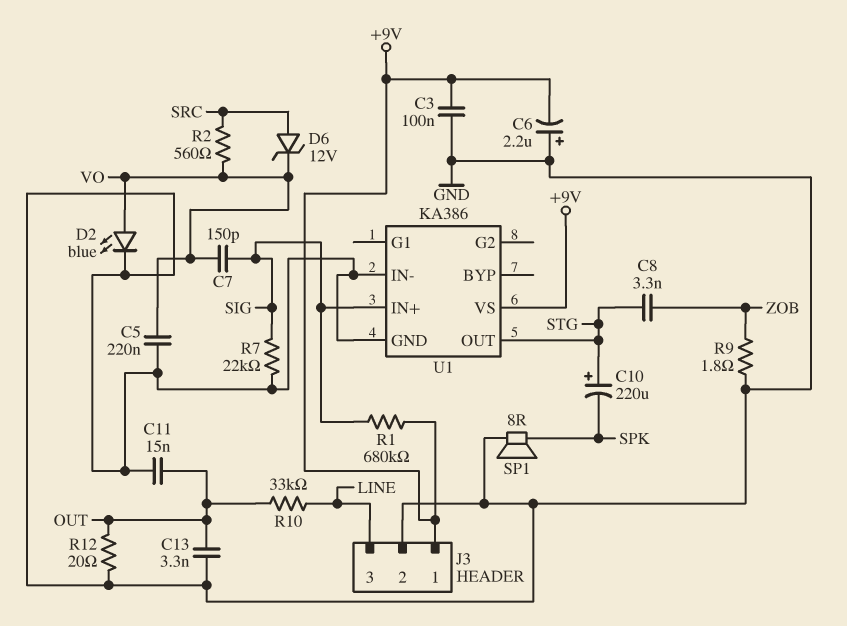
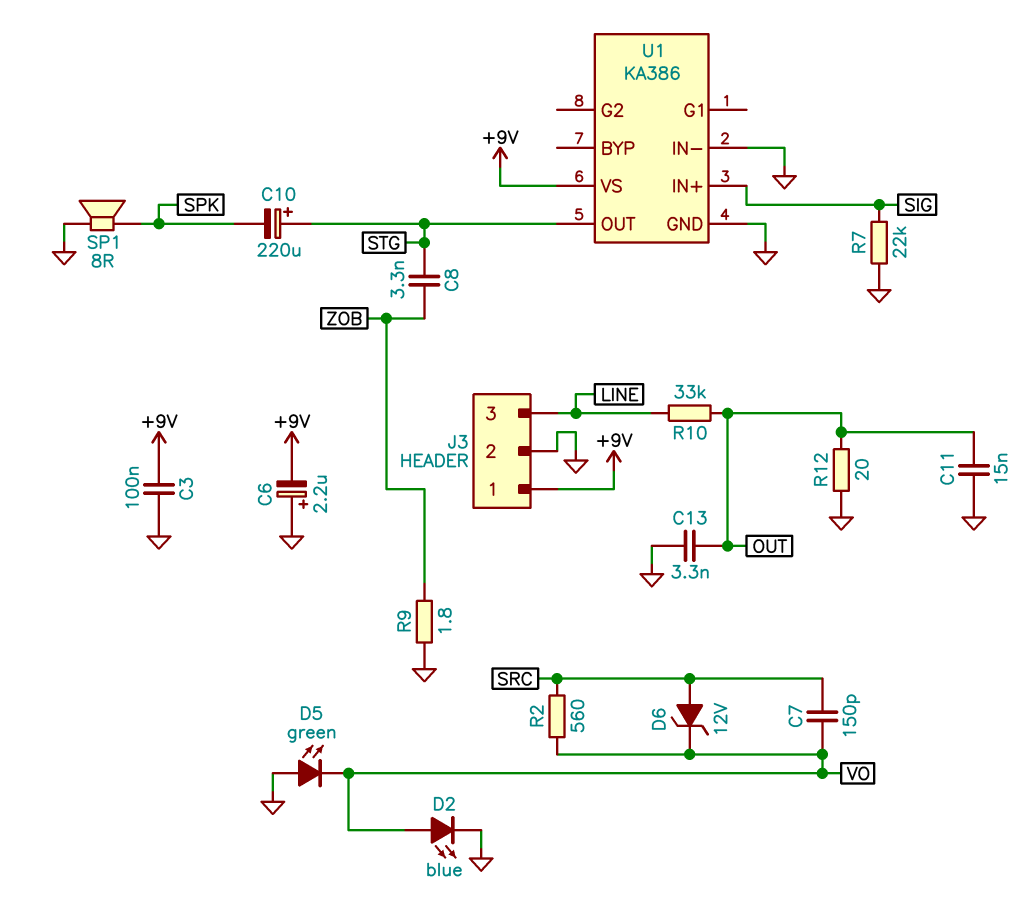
C5: 220nF (GND, VO) -> none
C7: 150pF (SIG, VO) -> 150pF (SRC, VO)
D5: none -> LED green (A GND, K VO)
R1: 680k (+9V, SIG) -> none

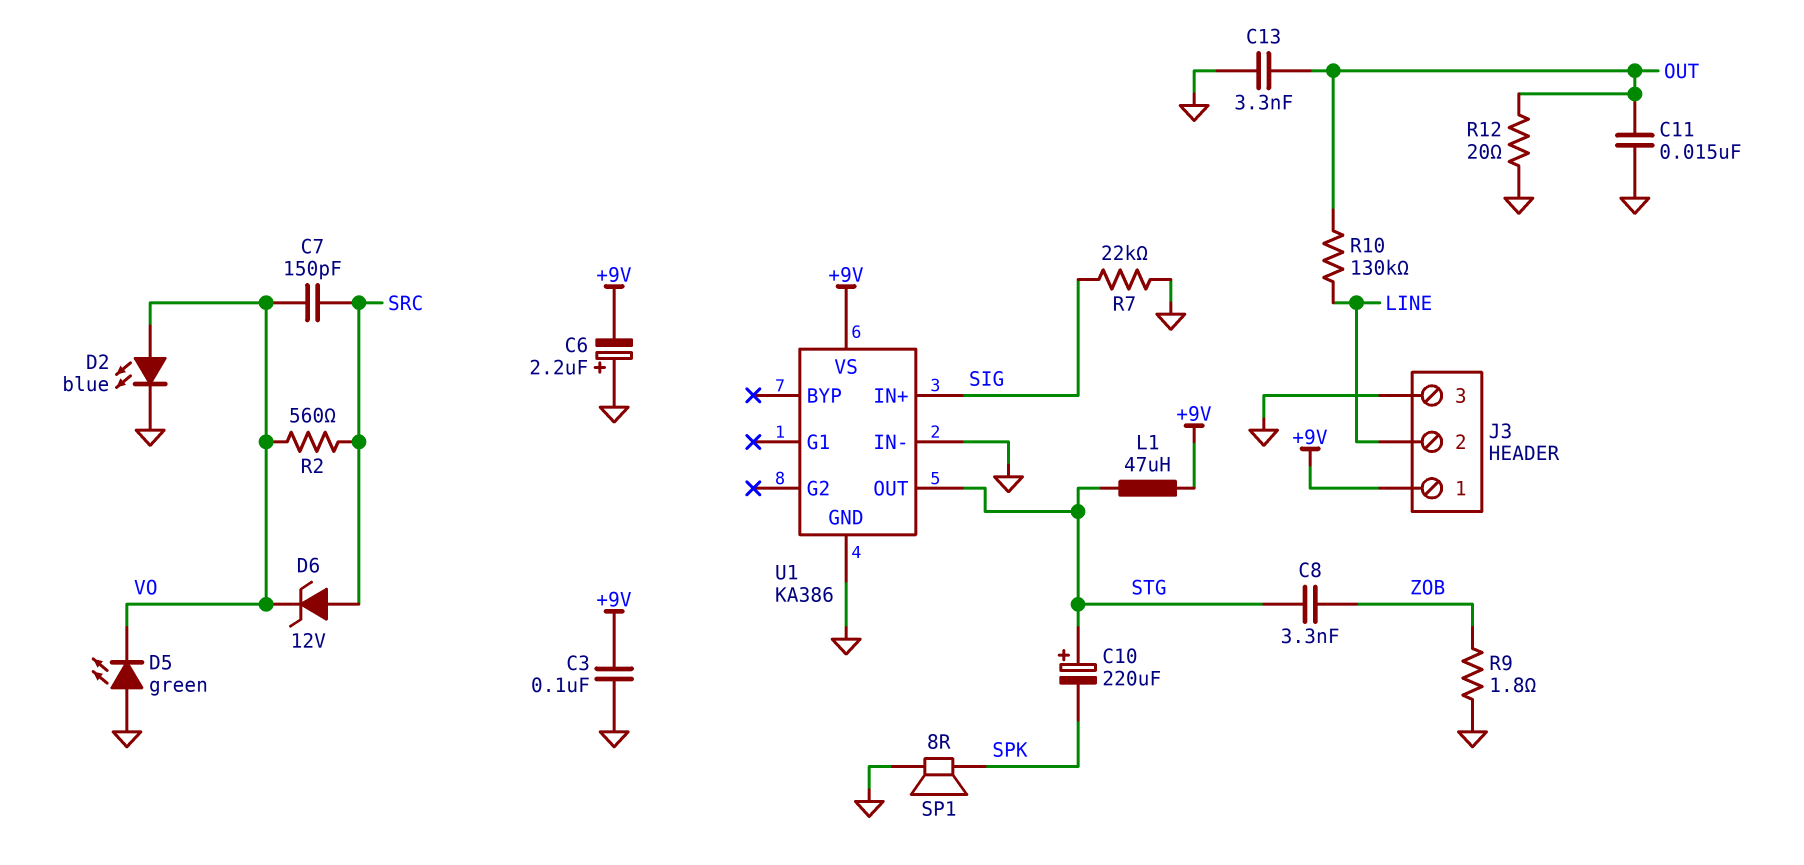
J3 pin 2: GND -> LINE
J3 pin 3: LINE -> GND
L1: none -> 47uH (+9V, STG)
R10: 33k (LINE, OUT) -> 130k (LINE, OUT)

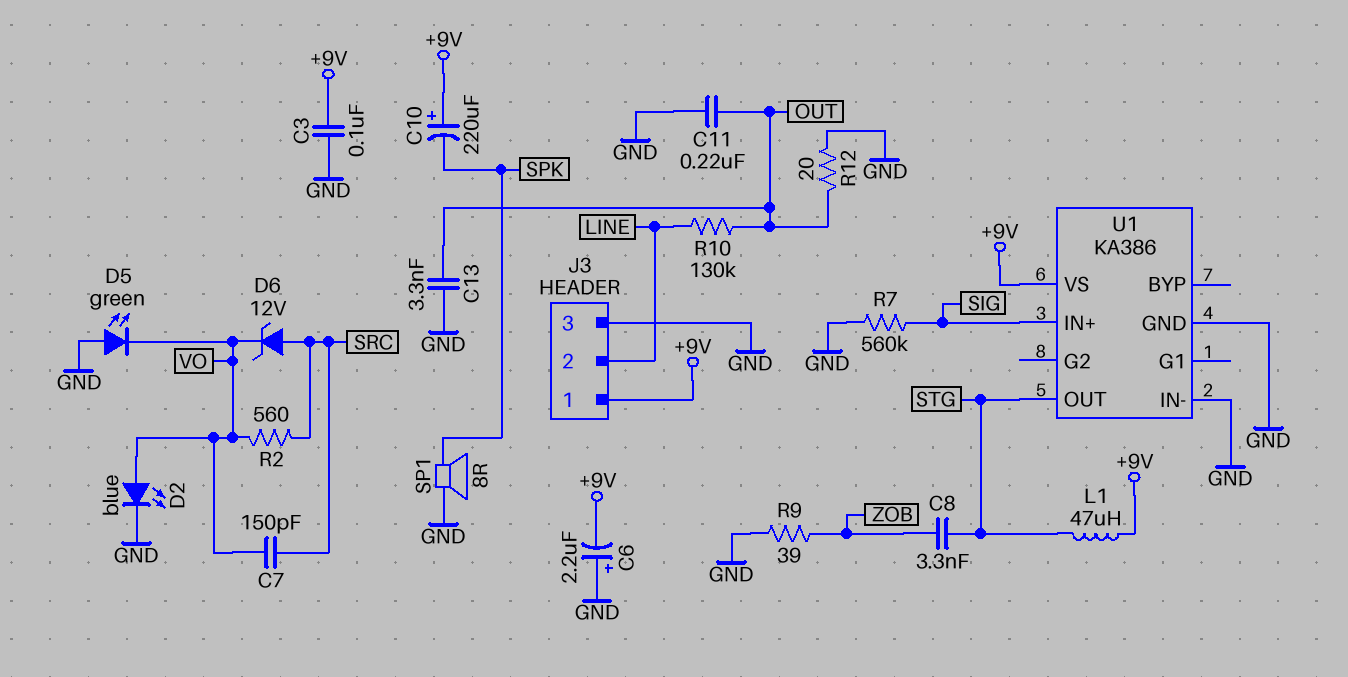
C10: 220uF (plus STG, minus SPK) -> 220uF (plus +9V, minus SPK)
C11: 15nF (GND, OUT) -> 220nF (GND, OUT)
R7: 22k (GND, SIG) -> 560k (GND, SIG)
R9: 1.8 (GND, ZOB) -> 39 (GND, ZOB)

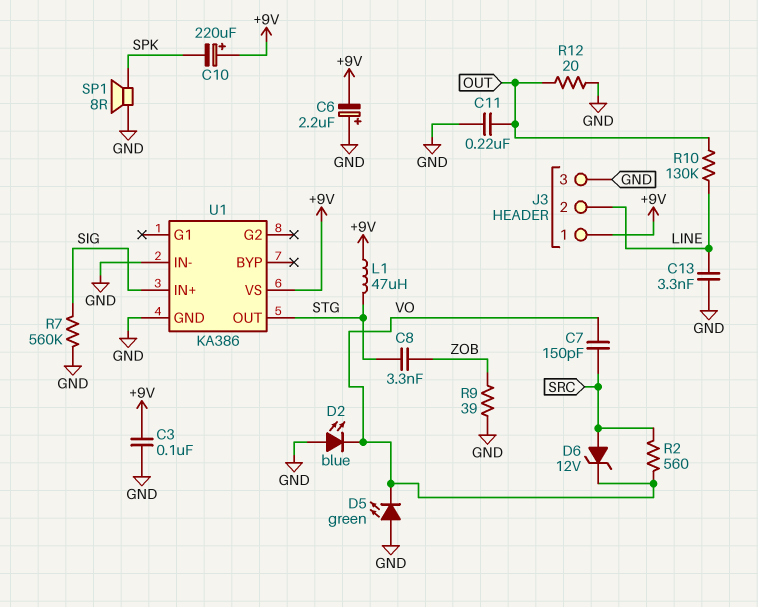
C13: 3.3nF (GND, OUT) -> 3.3nF (GND, LINE)
D2: LED blue (A VO, K GND) -> LED blue (A GND, K VO)

